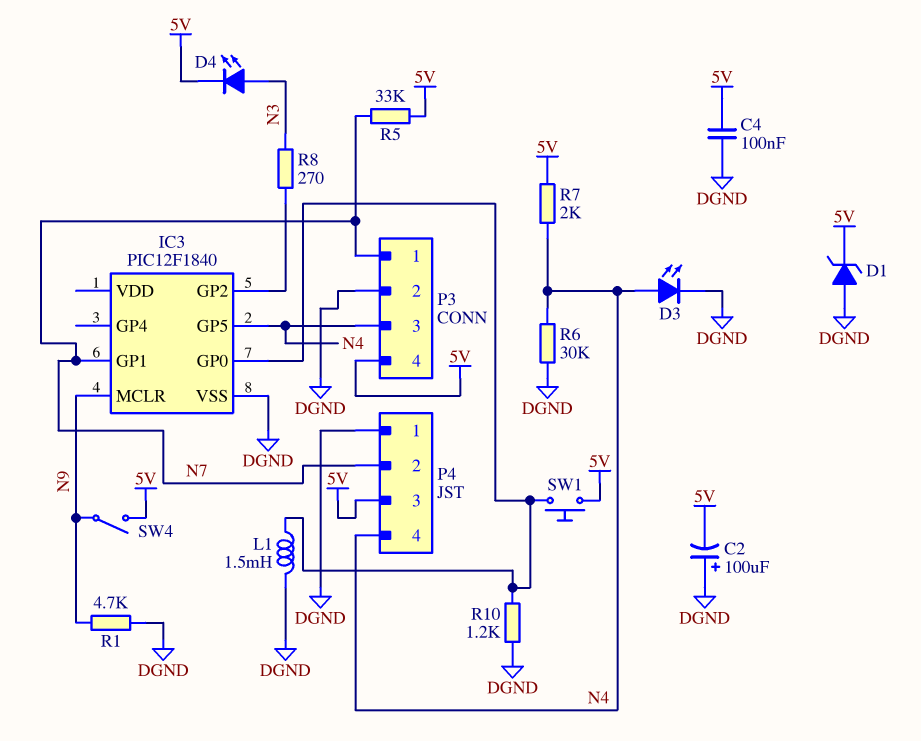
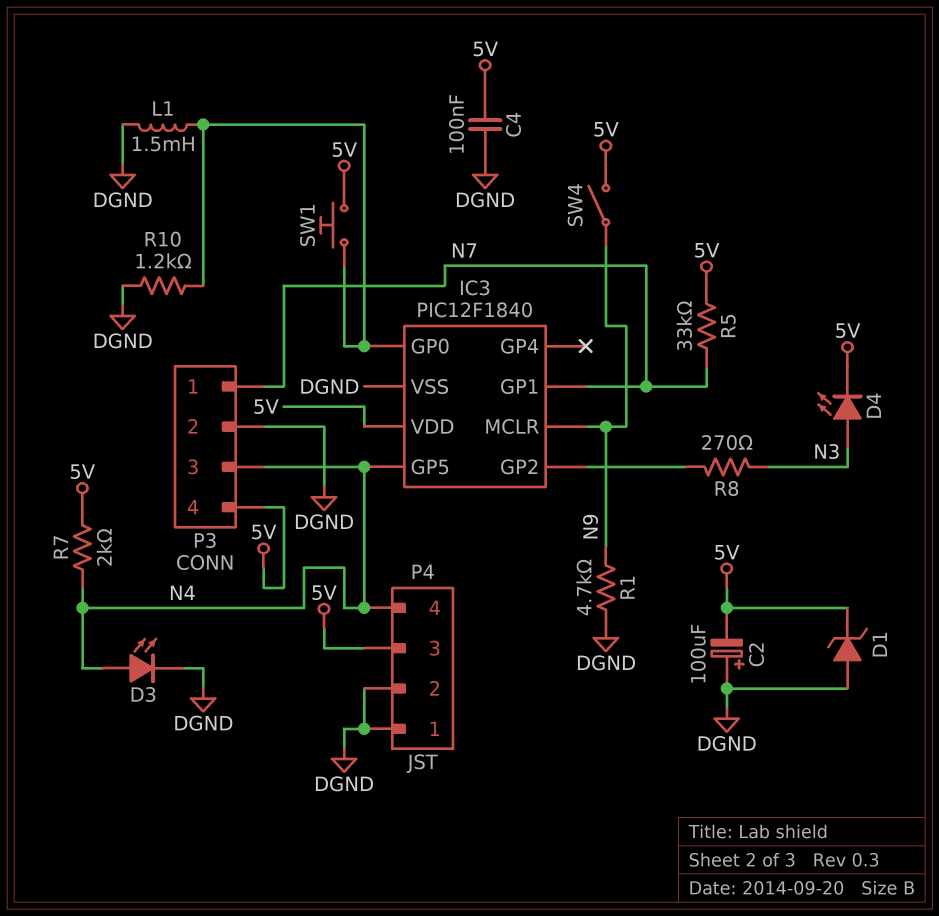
IC3 pin VDD: none -> 5V
P4 pin 2: N7 -> DGND
R6: 30k (DGND, N4) -> none

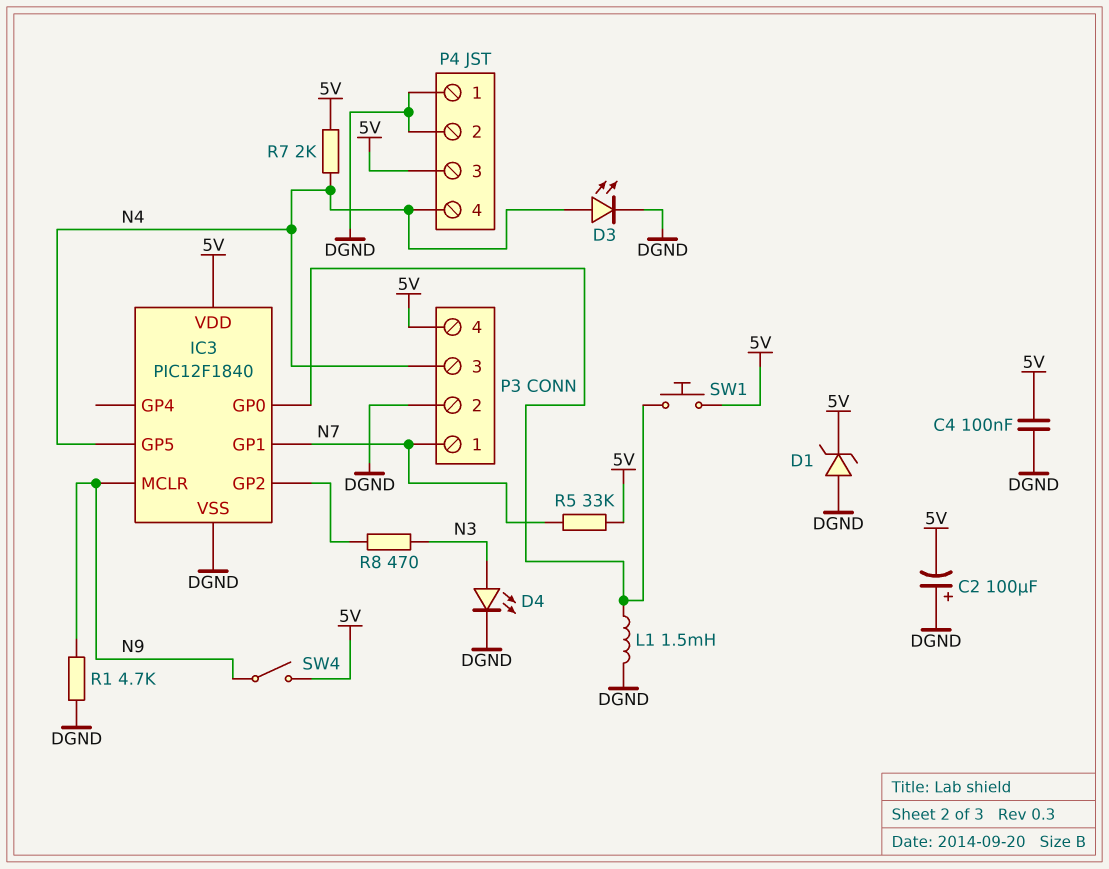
D4: LED (A N3, K 5V) -> LED (A N3, K DGND)
R8: 270 (IC3/GP2, N3) -> 470 (IC3/GP2, N3)
R10: 1.2k (DGND, IC3/GP0) -> none

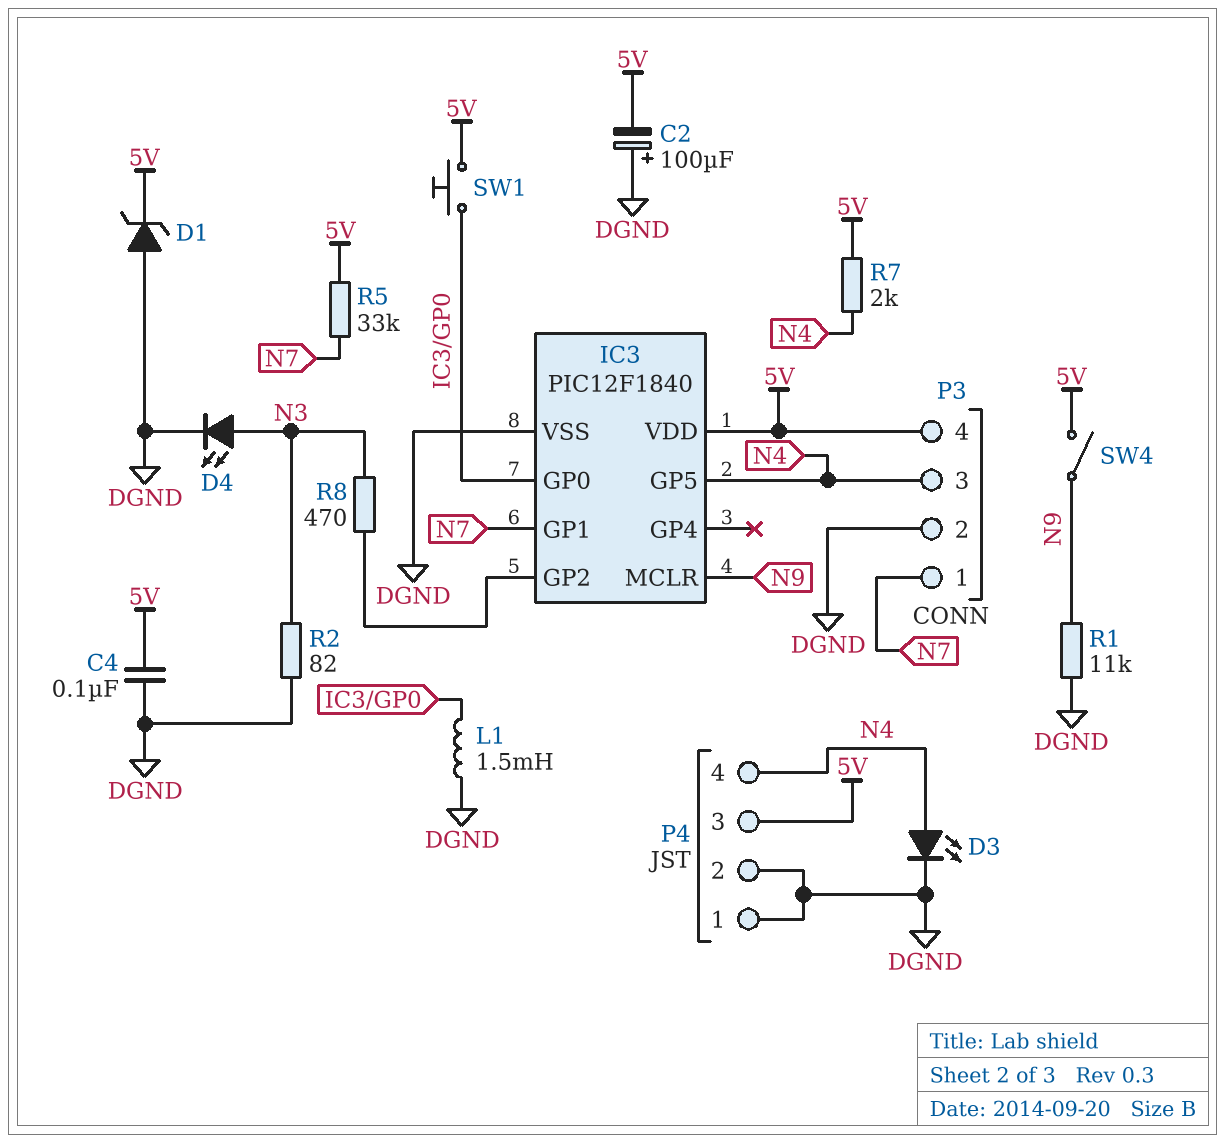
R1: 4.7k (DGND, N9) -> 11k (DGND, N9)
R2: none -> 82 (DGND, N3)

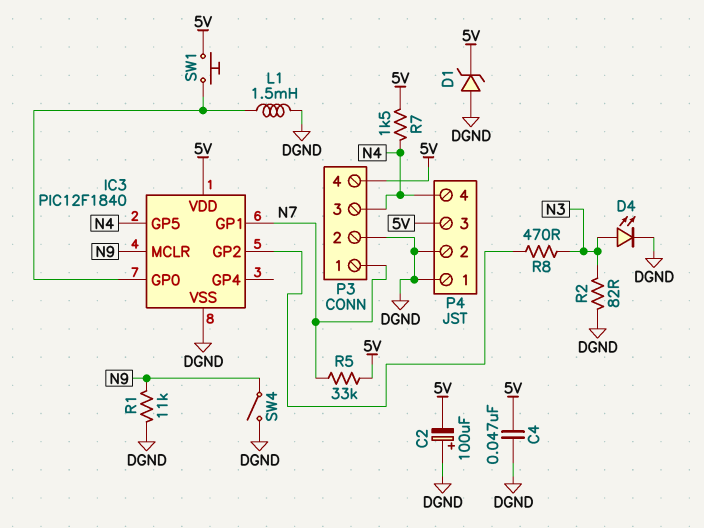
C4: 100nF (5V, DGND) -> 47nF (5V, DGND)
D3: LED (A N4, K DGND) -> none
R7: 2k (5V, N4) -> 1.5k (5V, N4)
SW4: switch (5V, N9) -> switch (DGND, N9)

